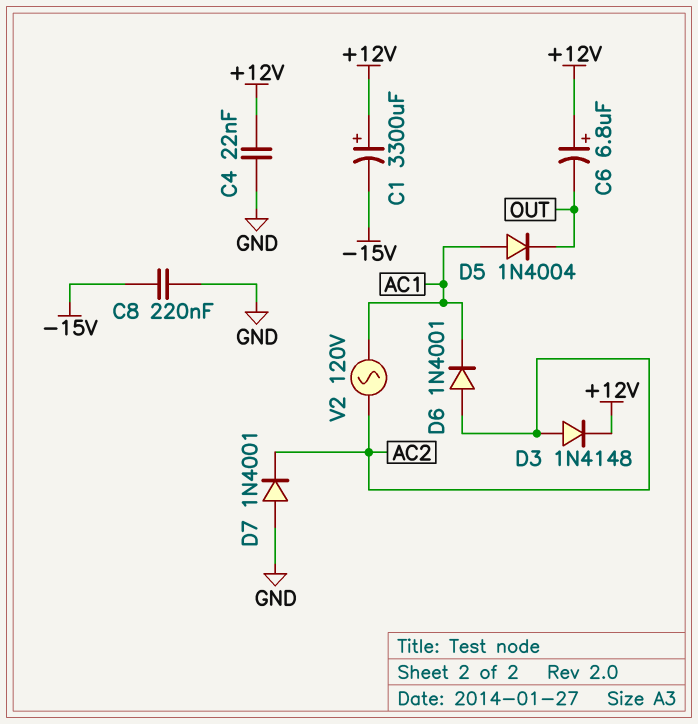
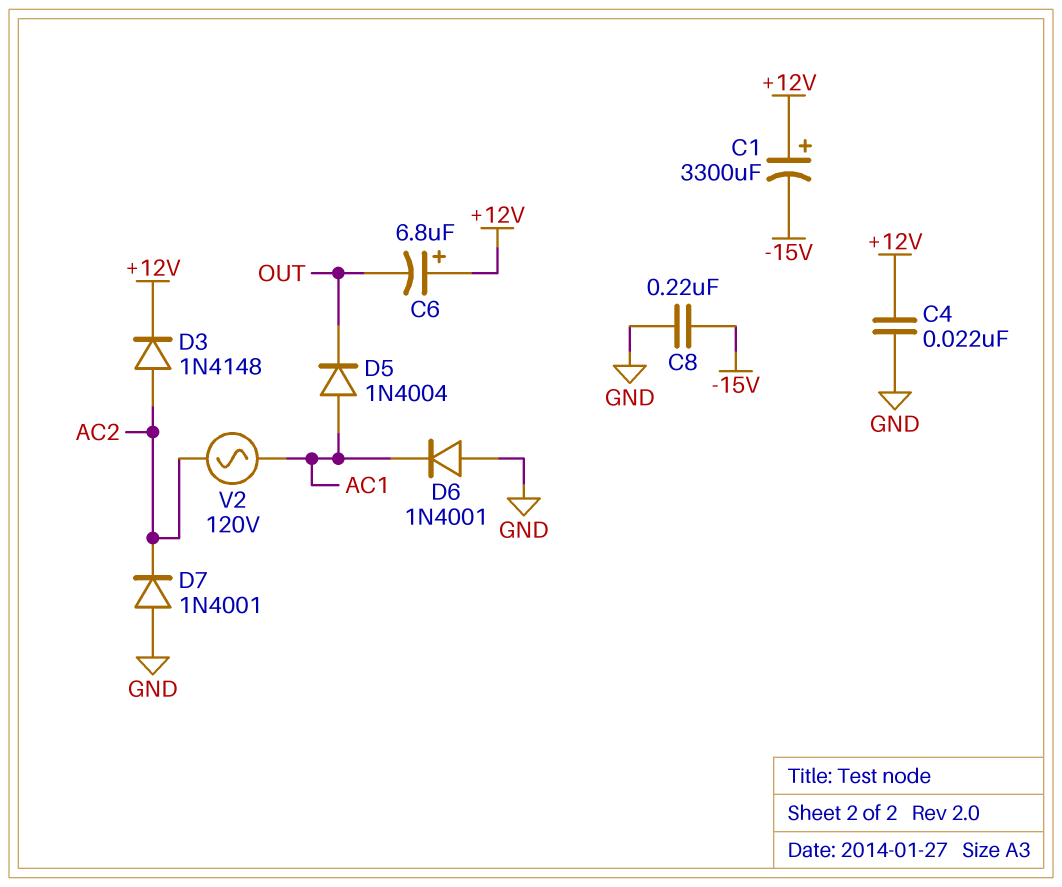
D6: diode 1N4001 (A AC2, K AC1) -> diode 1N4001 (A GND, K AC1)

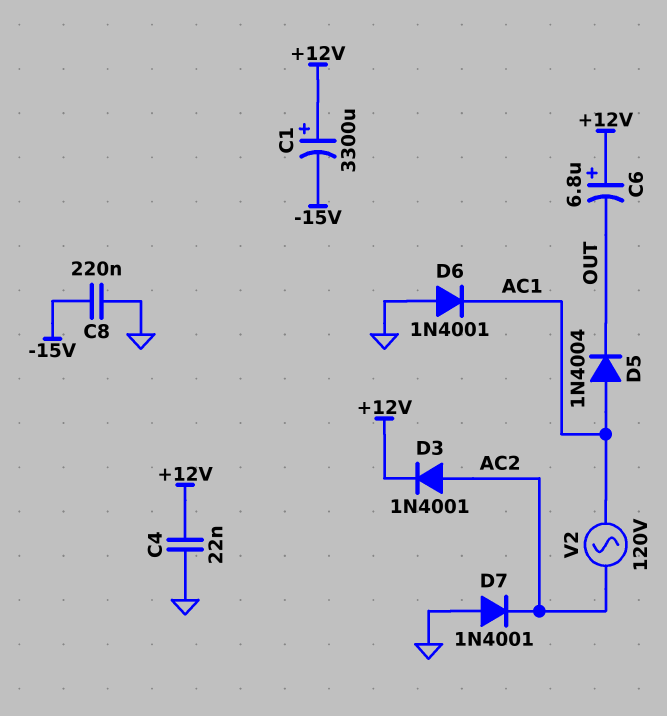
D3: diode 1N4148 (A AC2, K +12V) -> diode 1N4001 (A AC2, K +12V)

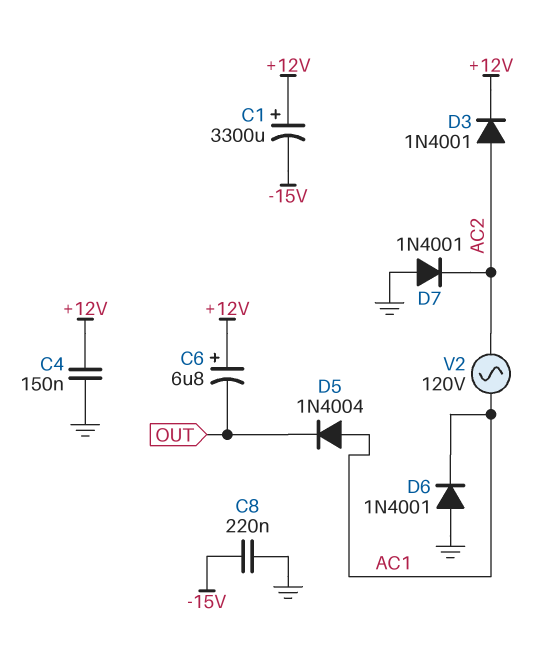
C4: 22nF (+12V, GND) -> 150nF (+12V, GND)

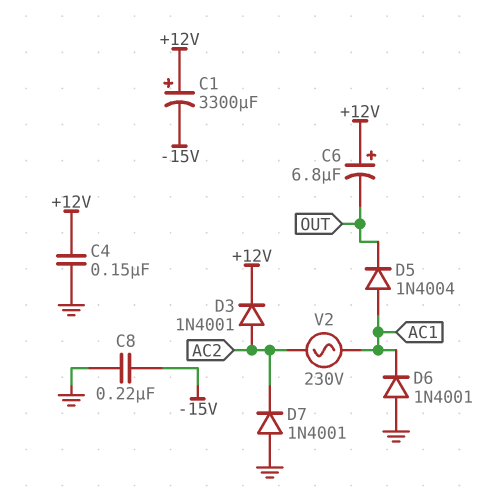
V2: AC 120V (AC1, AC2) -> AC 230V (AC1, AC2)

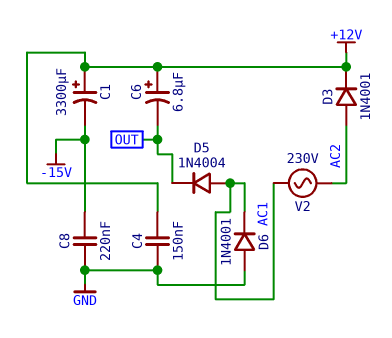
D7: diode 1N4001 (A GND, K AC2) -> none

